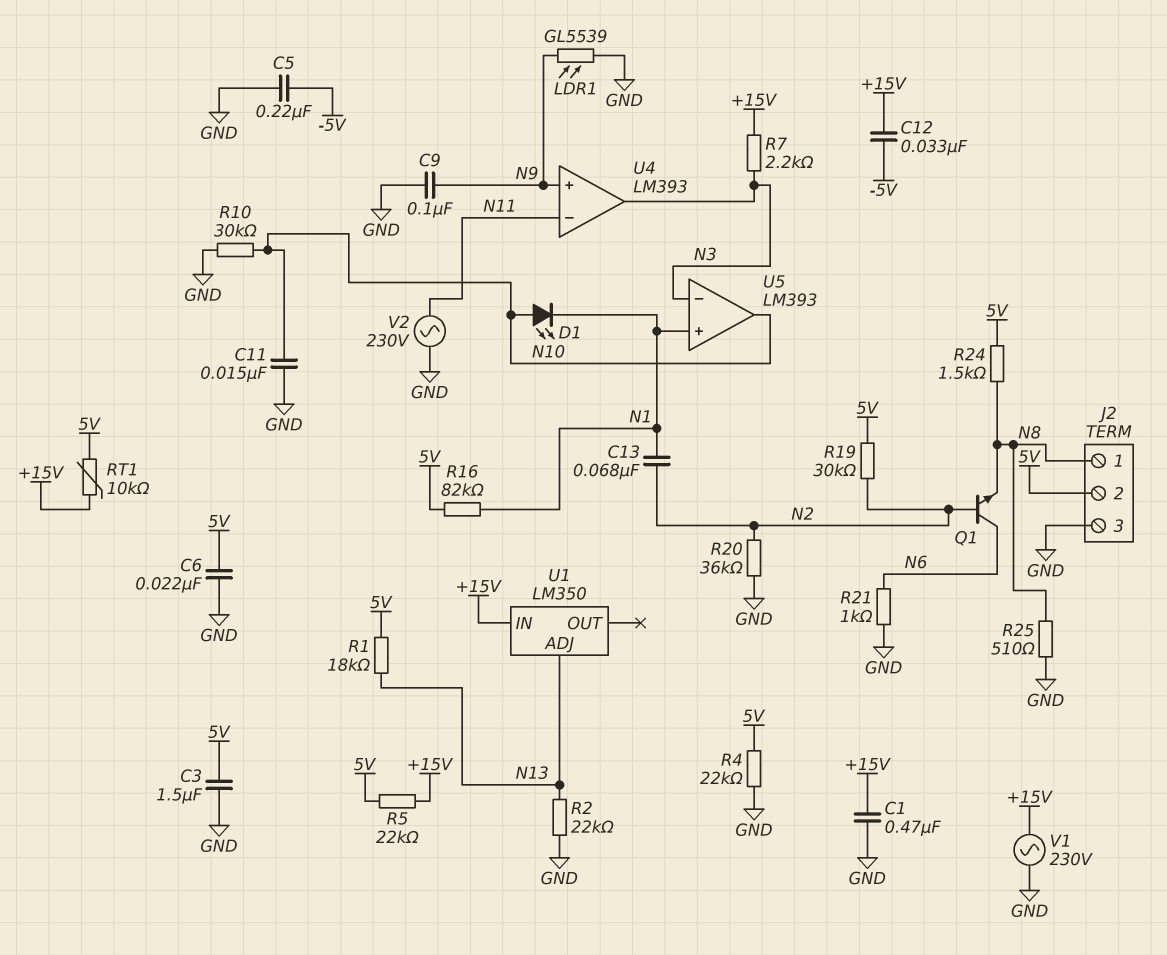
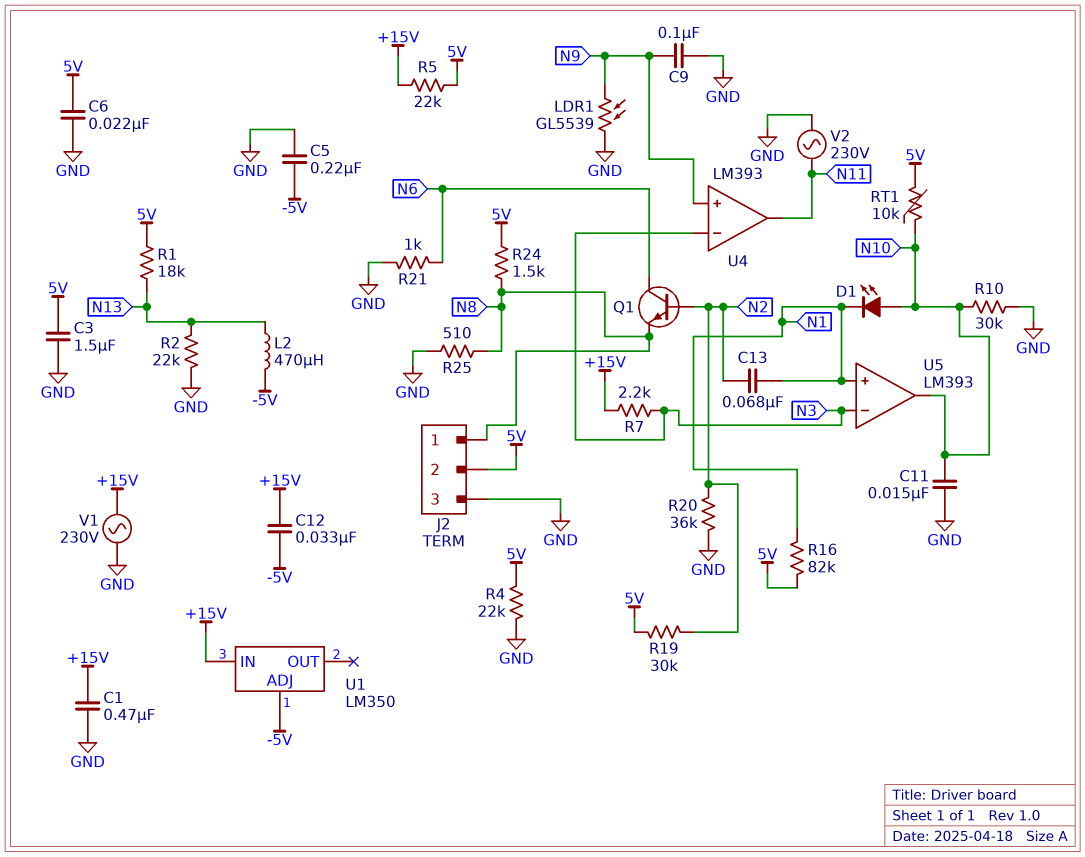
L2: none -> 470uH (-5V, N13)
RT1: 10k (+15V, 5V) -> 10k (5V, N10)
U1 pin ADJ: N13 -> -5V
U4 pin in-: N11 -> N3
U4 pin out: N3 -> N11

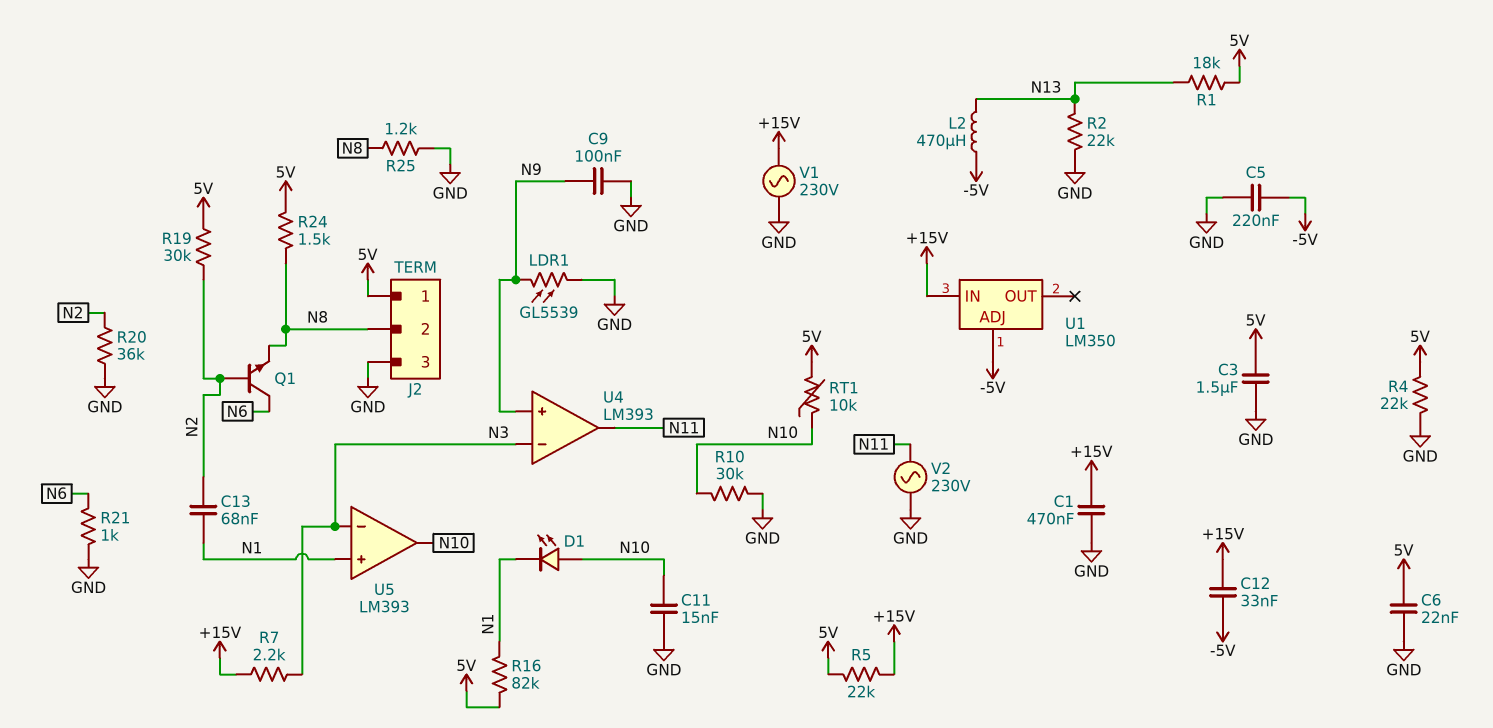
J2 pin 1: N8 -> 5V
J2 pin 2: 5V -> N8
R25: 510 (GND, N8) -> 1.2k (GND, N8)

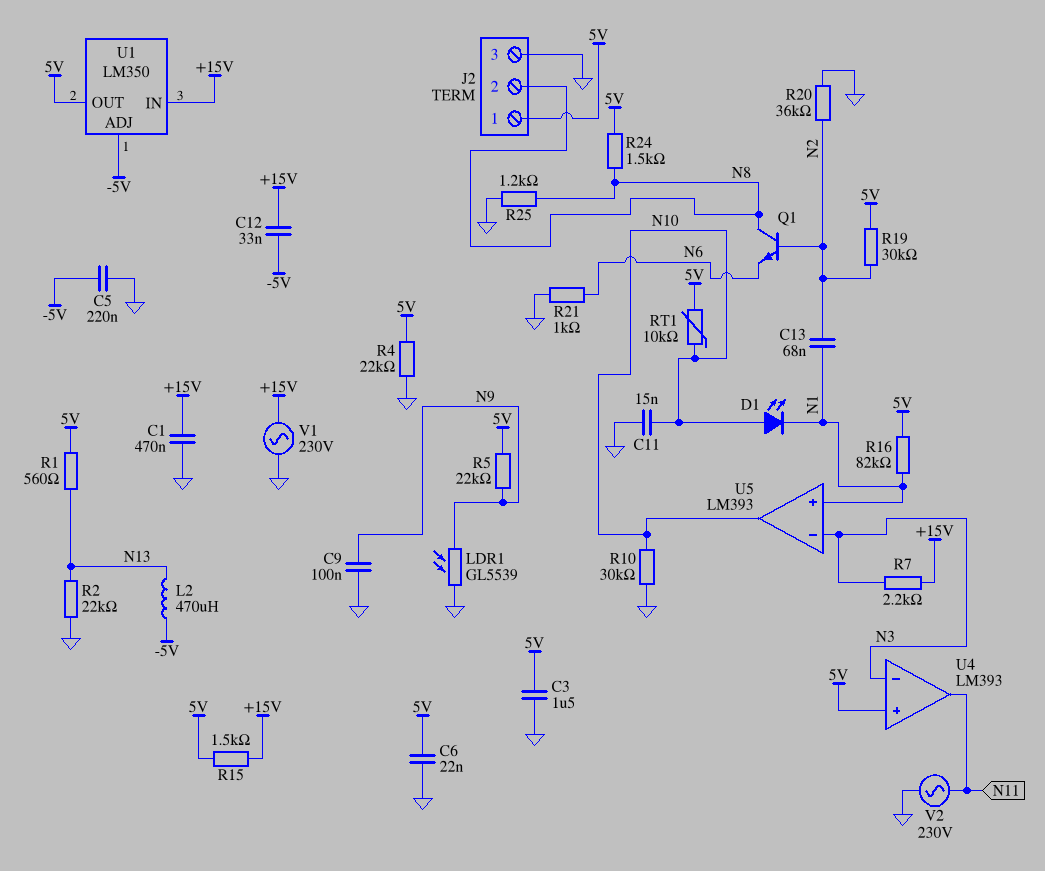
Q1: NPN (B N2, C N6, E N8) -> NPN (B N2, C N8, E N6)
R1: 18k (5V, N13) -> 560 (5V, N13)
R5: 22k (+15V, 5V) -> 22k (5V, N9)
R15: none -> 1.5k (+15V, 5V)
U1 pin OUT: none -> 5V
U4 pin in+: N9 -> 5V

